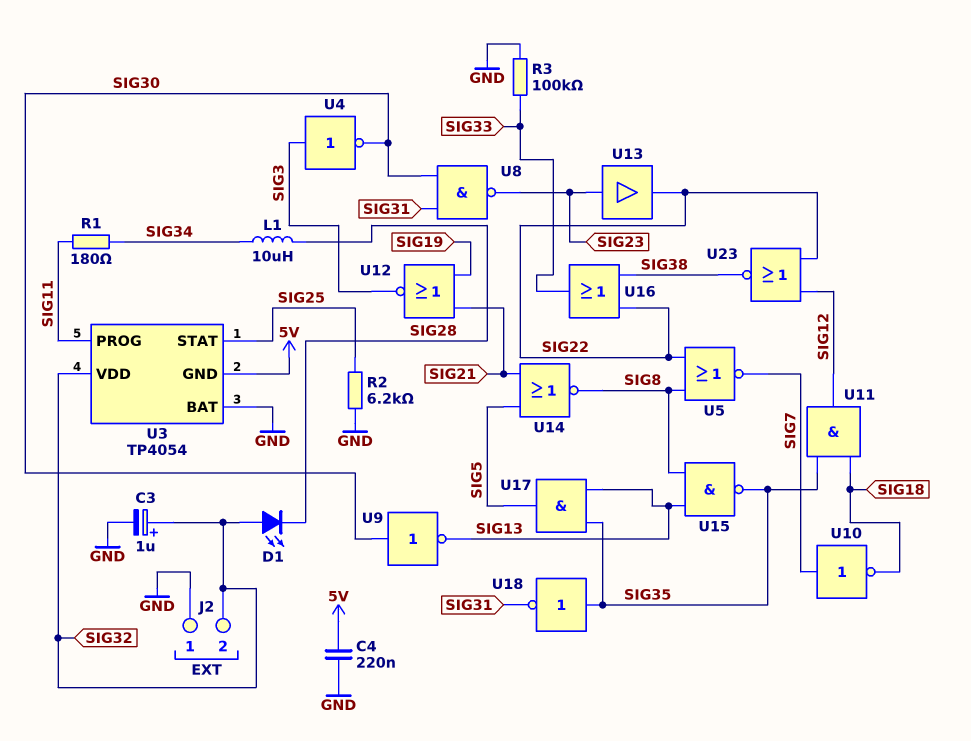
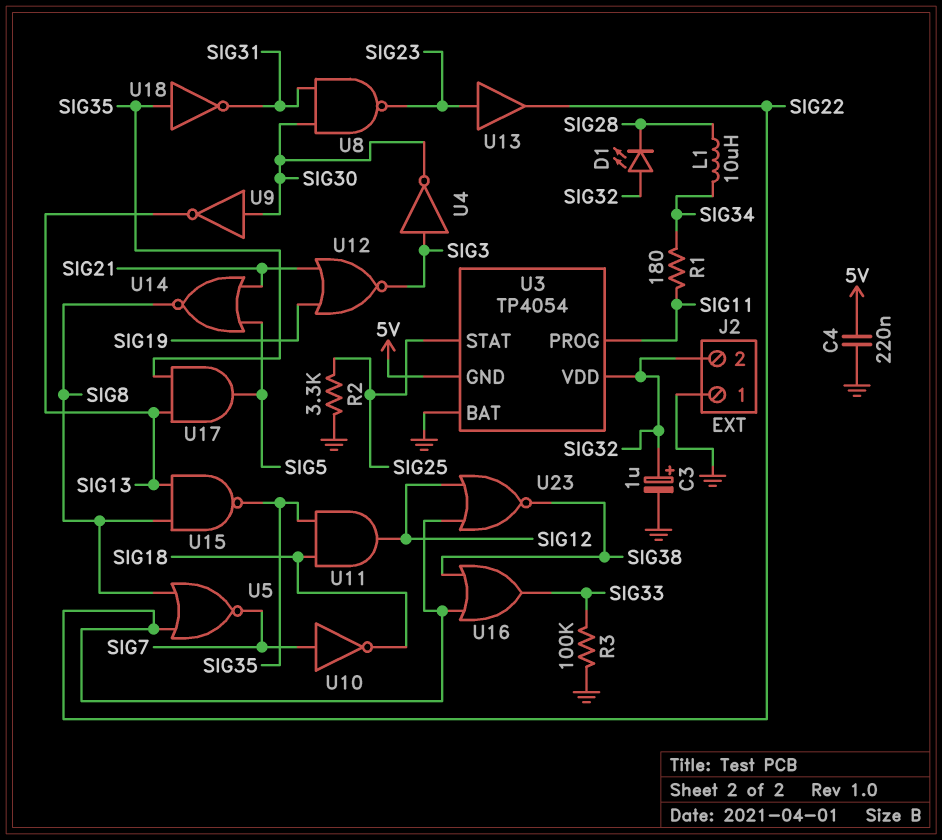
R2: 6.2k (GND, SIG25) -> 3.3k (GND, SIG25)

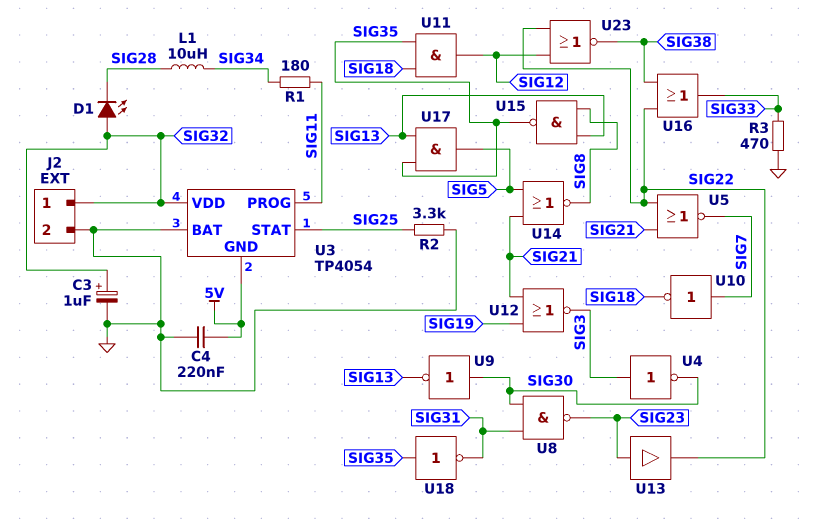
J2 pin 1: GND -> SIG32
J2 pin 2: SIG32 -> GND
R3: 100k (GND, SIG33) -> 470 (GND, SIG33)
U5: NOR (in SIG8, in SIG22, out SIG7) -> NOR (in SIG21, in SIG22, out SIG7)

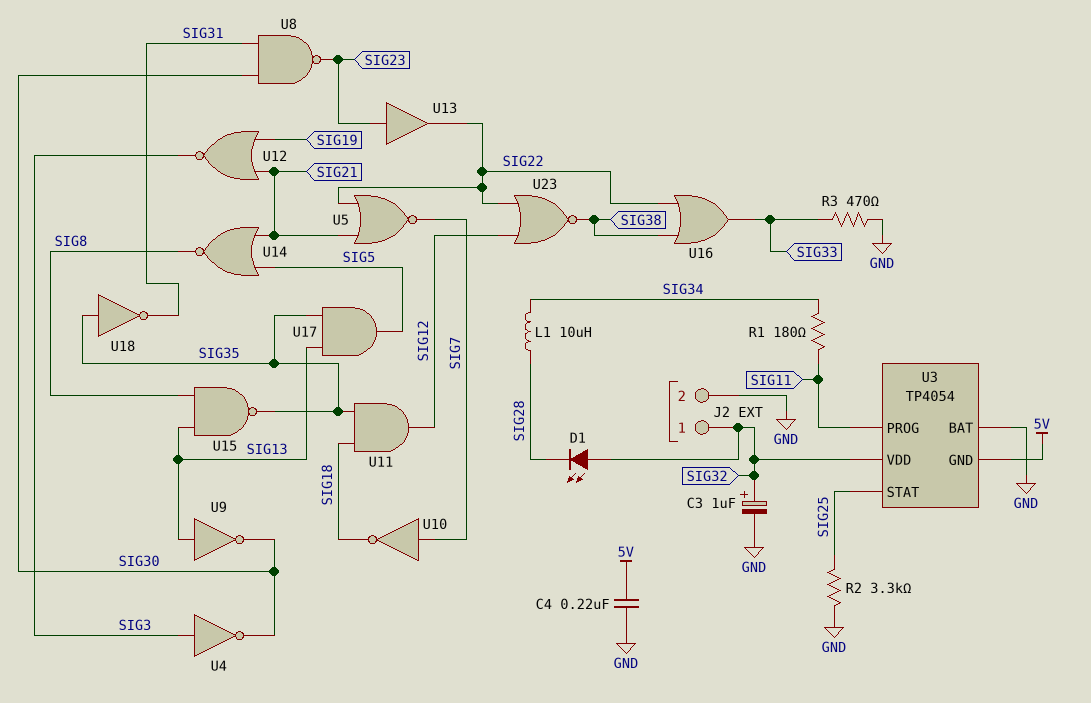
U9: NOT (in SIG30, out SIG13) -> NOT (in SIG13, out SIG30)

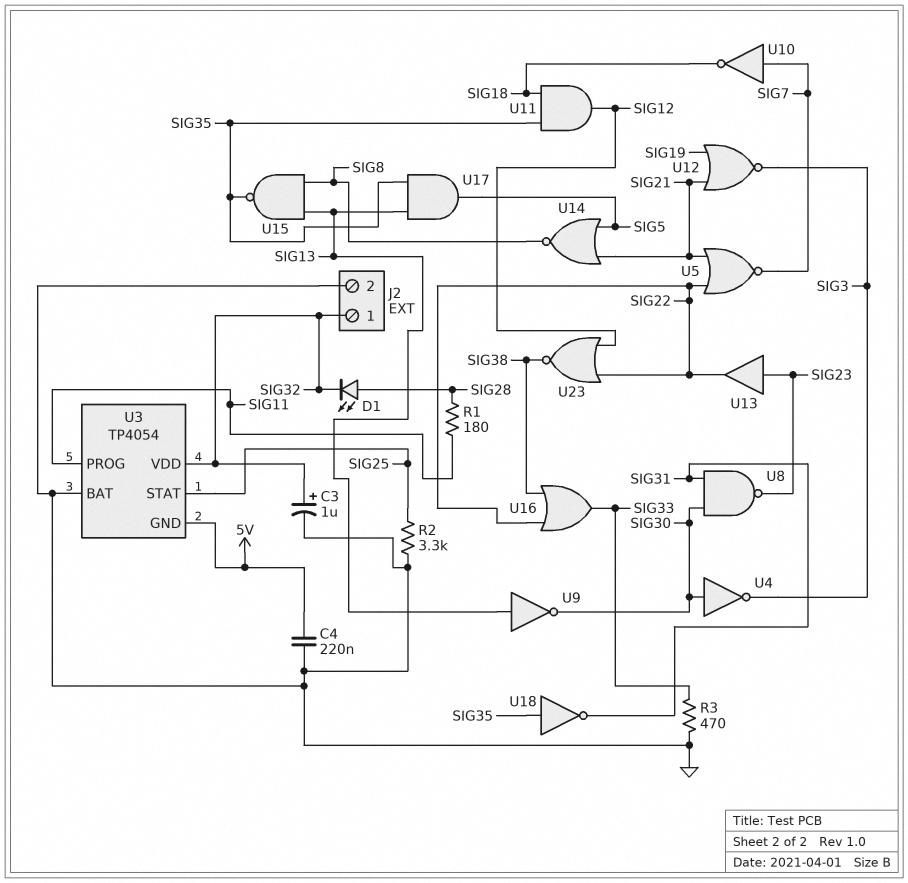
D1: LED (A SIG32, K SIG28) -> LED (A SIG28, K SIG32)
L1: 10uH (SIG28, SIG34) -> none
R1: 180 (SIG11, SIG34) -> 180 (SIG11, SIG28)
U4: NOT (in SIG3, out SIG30) -> NOT (in SIG30, out SIG3)

